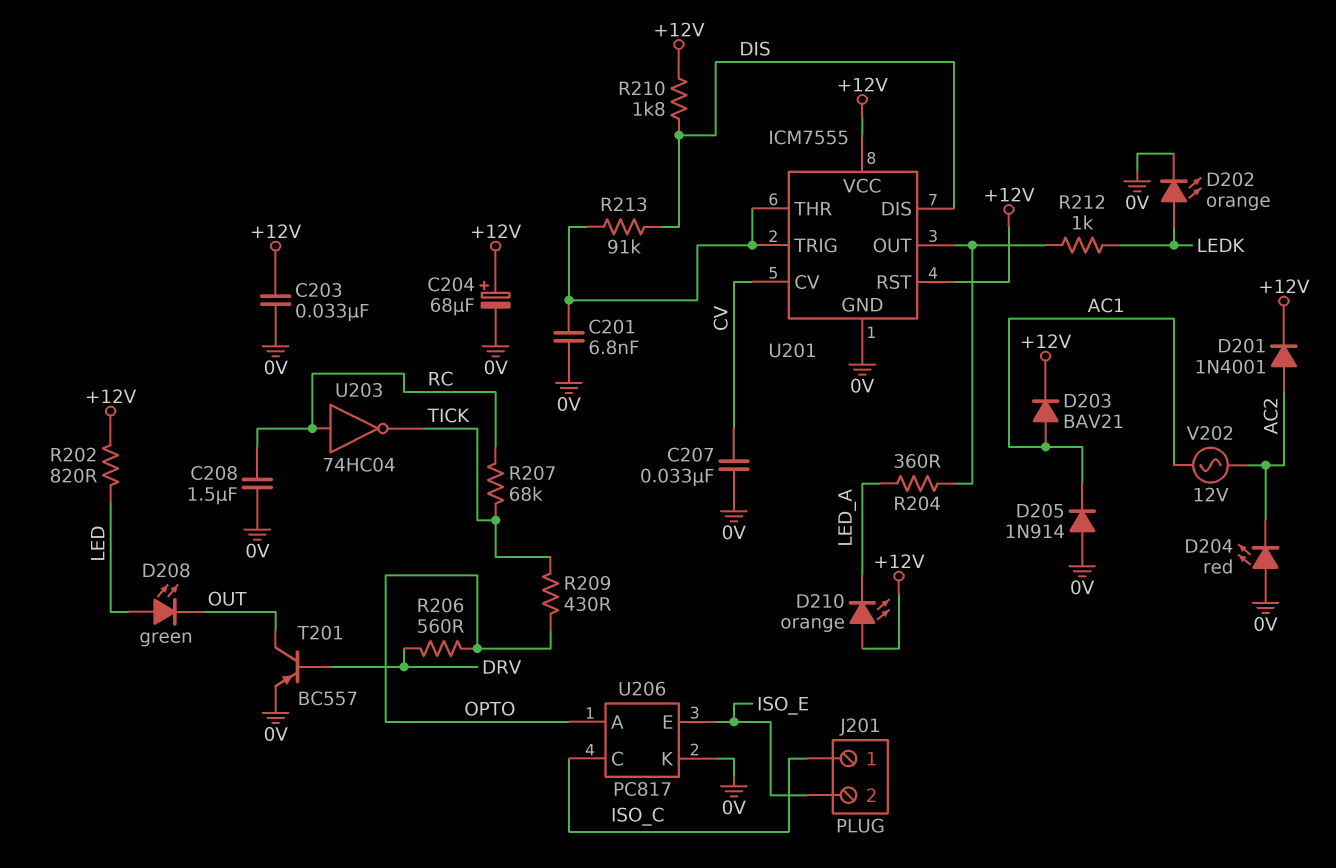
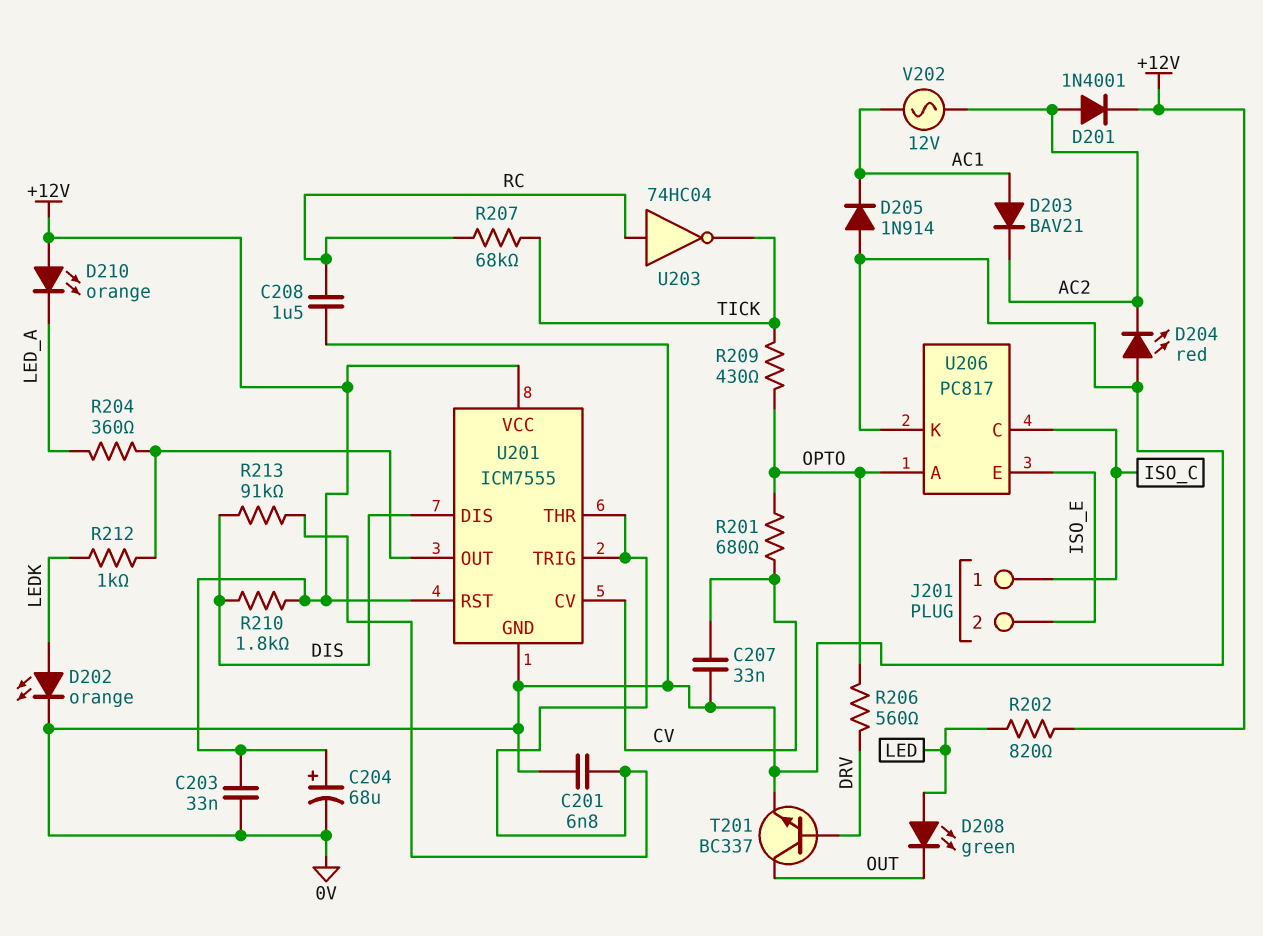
D203: diode BAV21 (A AC1, K +12V) -> diode BAV21 (A AC1, K AC2)
R201: none -> 680 (CV, OPTO)
T201: PNP BC557 (B DRV, C OUT, E 0V) -> NPN BC337 (B DRV, C OUT, E 0V)

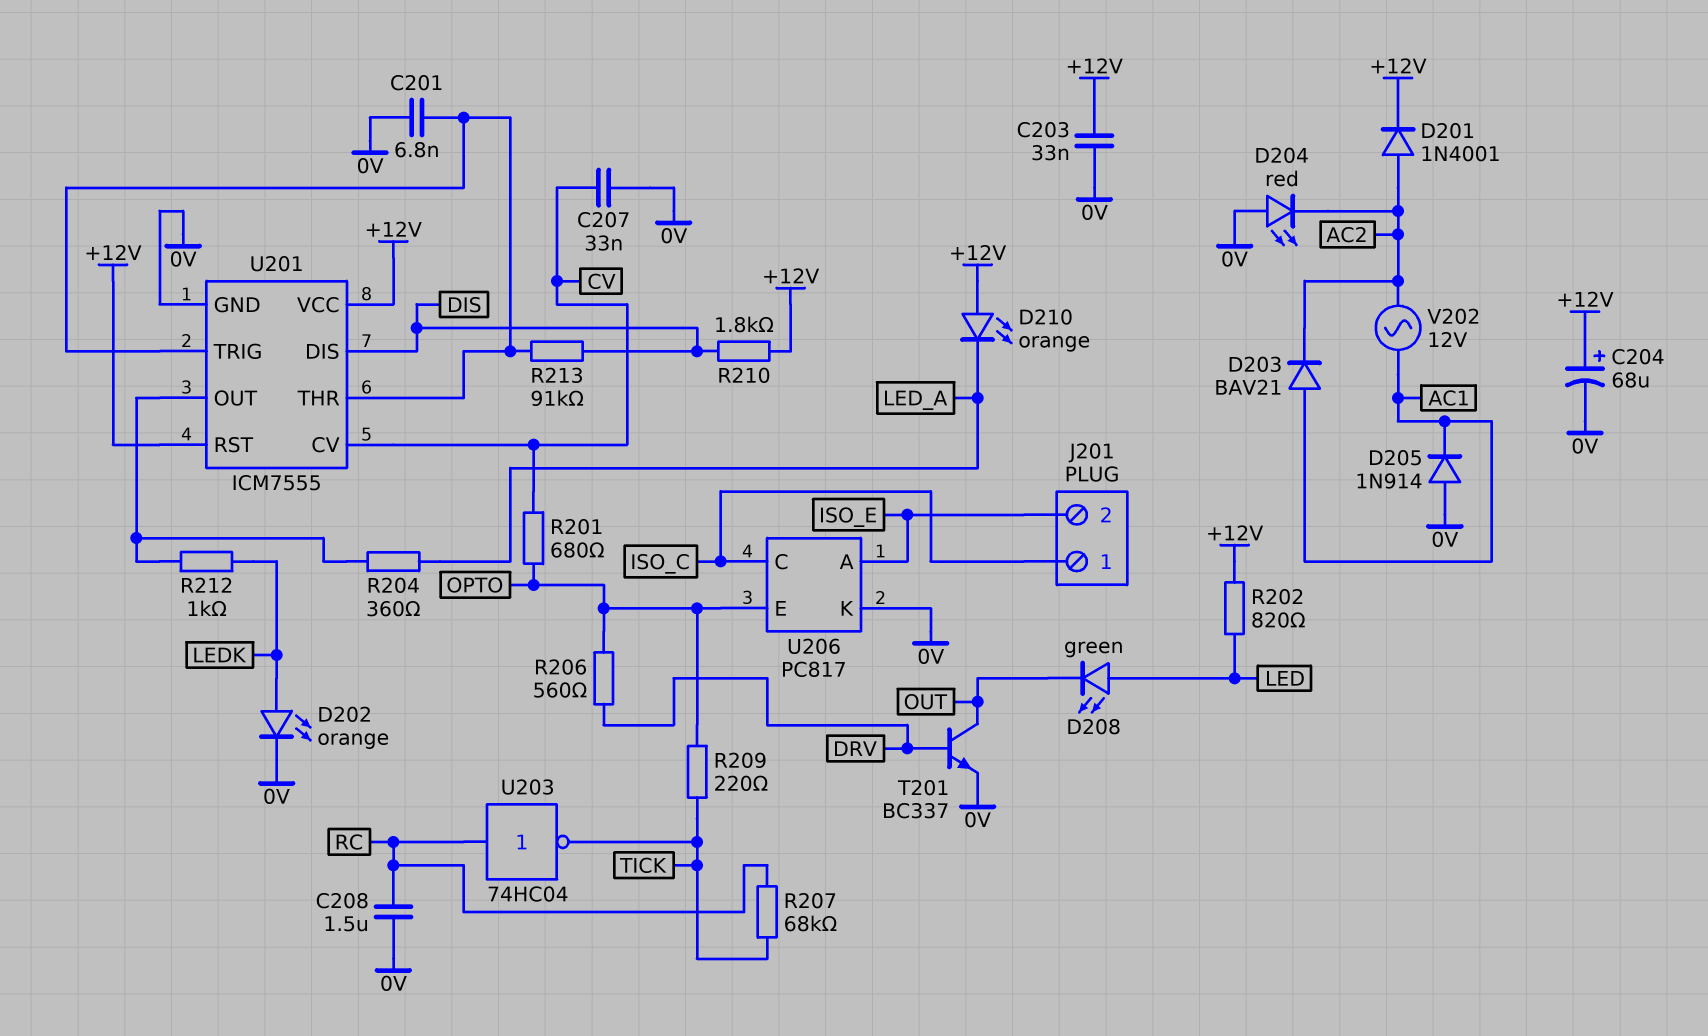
R209: 430 (OPTO, TICK) -> 220 (OPTO, TICK)
U206 pin A: OPTO -> ISO_E
U206 pin E: ISO_E -> OPTO

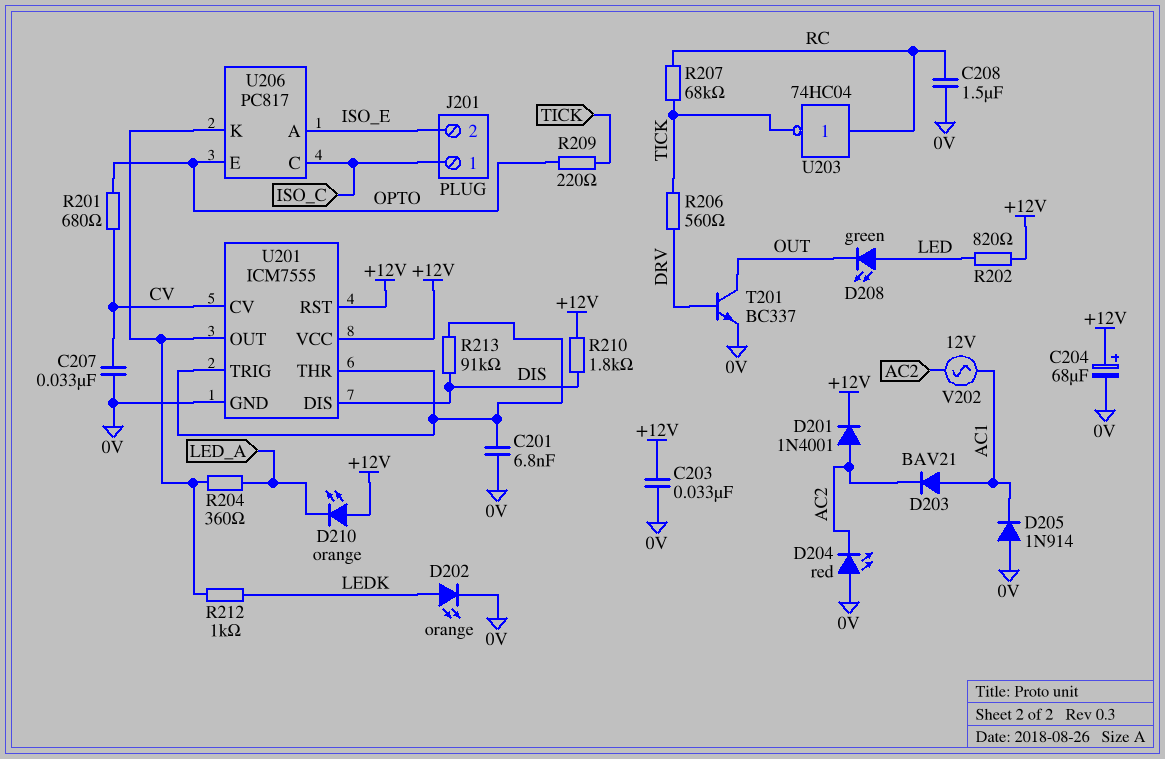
R206: 560 (DRV, OPTO) -> 560 (DRV, TICK)
U206 pin K: 0V -> U201/OUT

